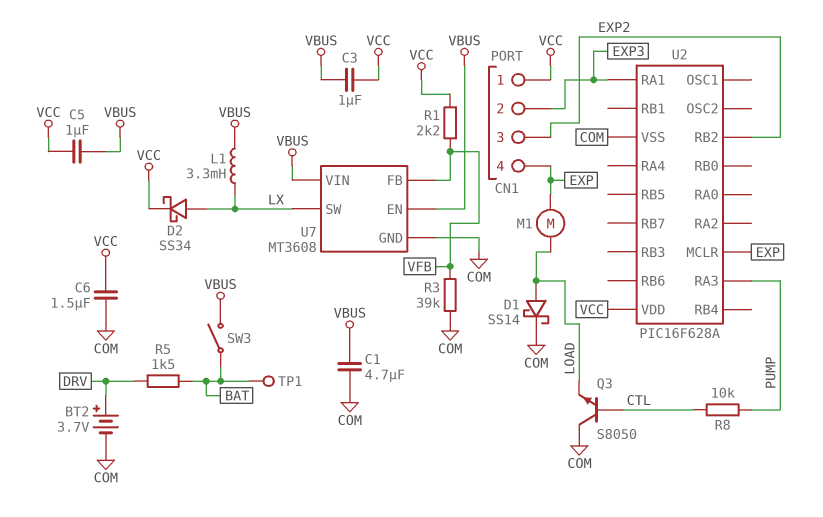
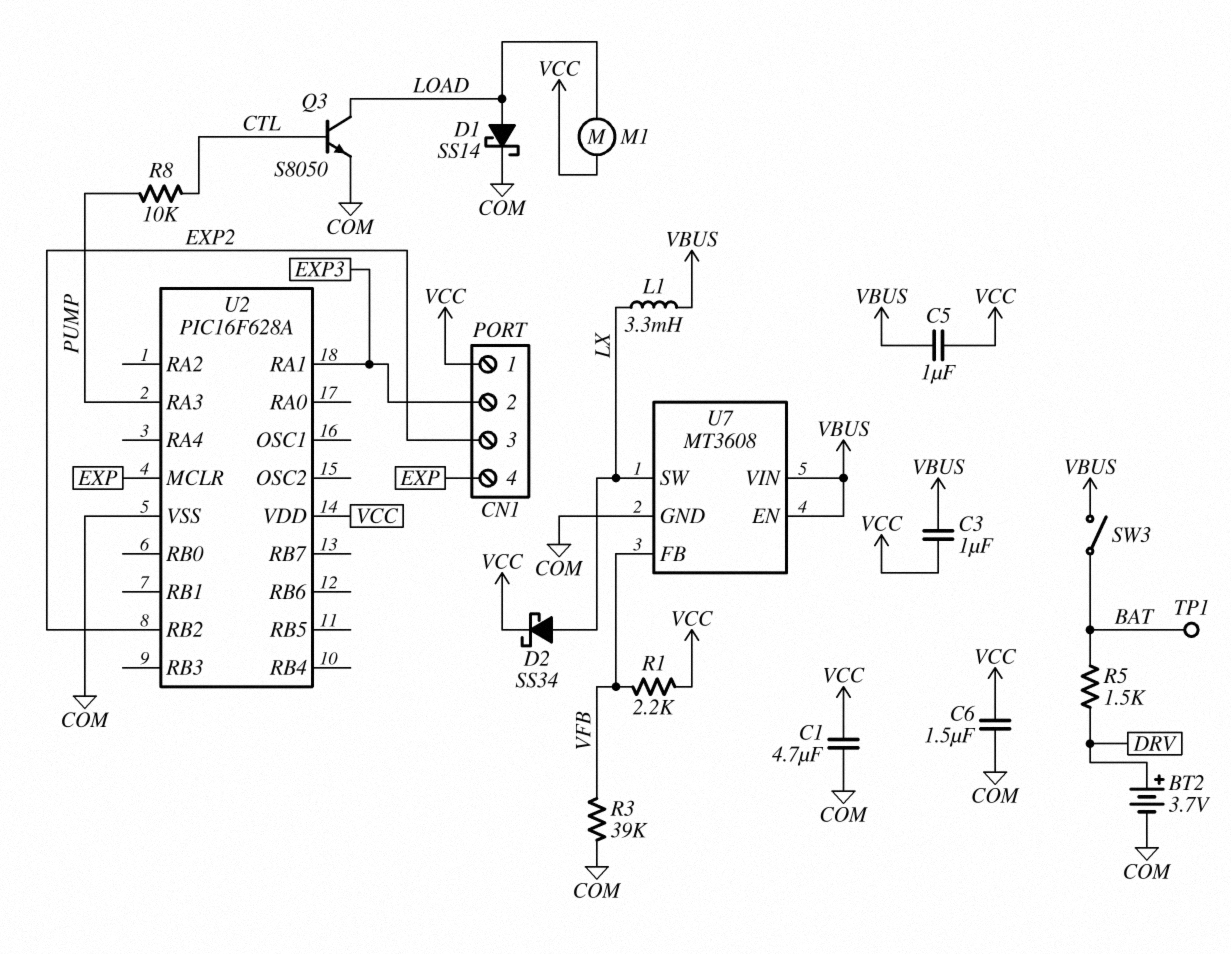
C1: 4.7uF (COM, VBUS) -> 4.7uF (COM, VCC)
M1: motor (EXP, LOAD) -> motor (LOAD, VCC)
Q3: NPN S8050 (B CTL, C COM, E LOAD) -> NPN S8050 (B CTL, C LOAD, E COM)

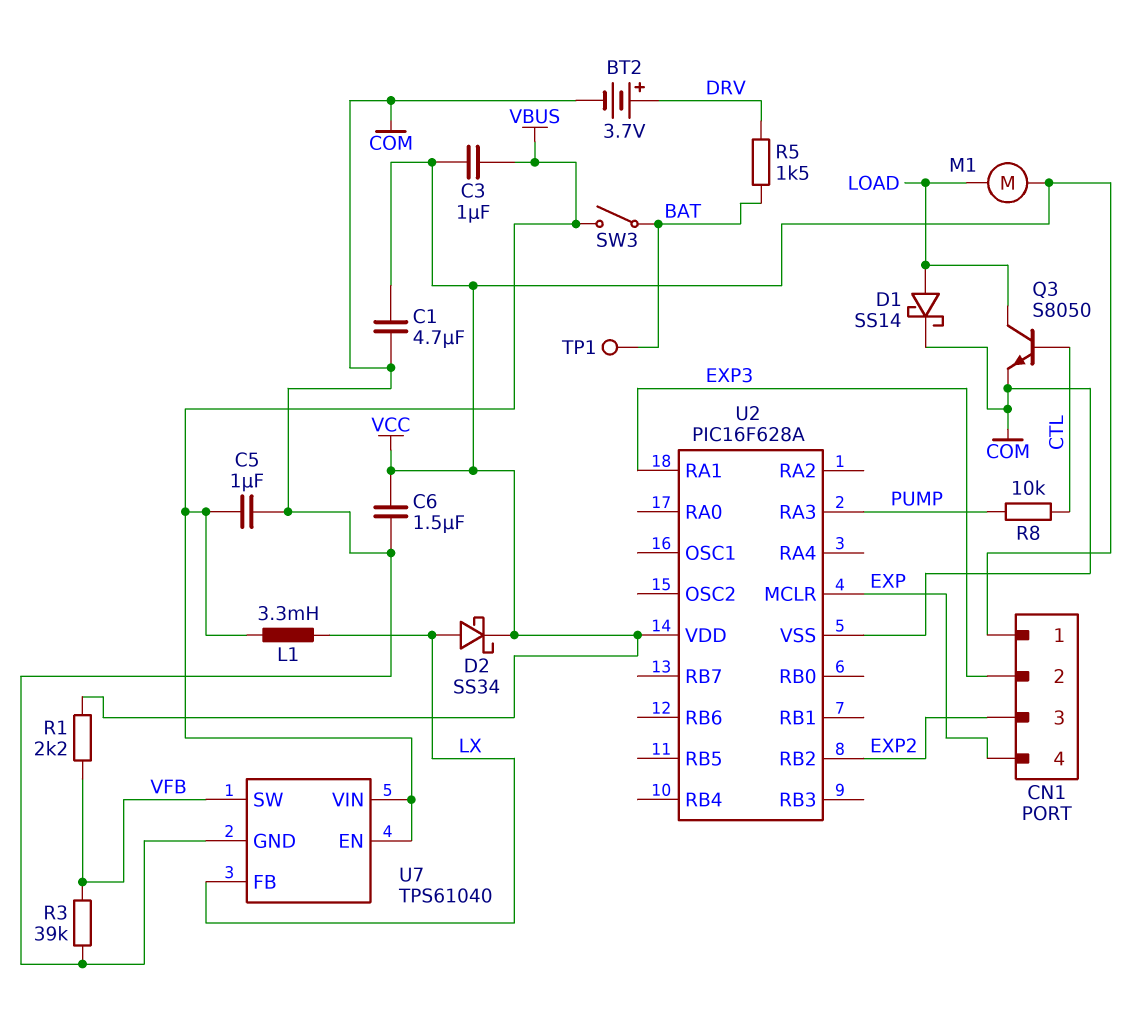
C5: 1uF (VBUS, VCC) -> 1uF (COM, VBUS)
U7: MT3608 -> TPS61040
U7 pin FB: VFB -> LX
U7 pin SW: LX -> VFB

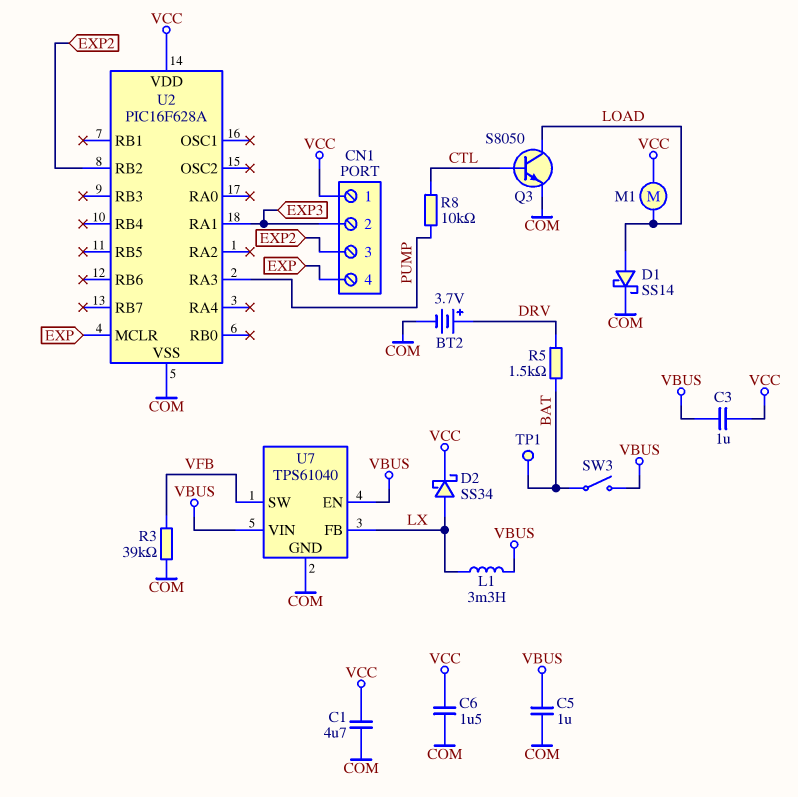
R1: 2.2k (VCC, VFB) -> none

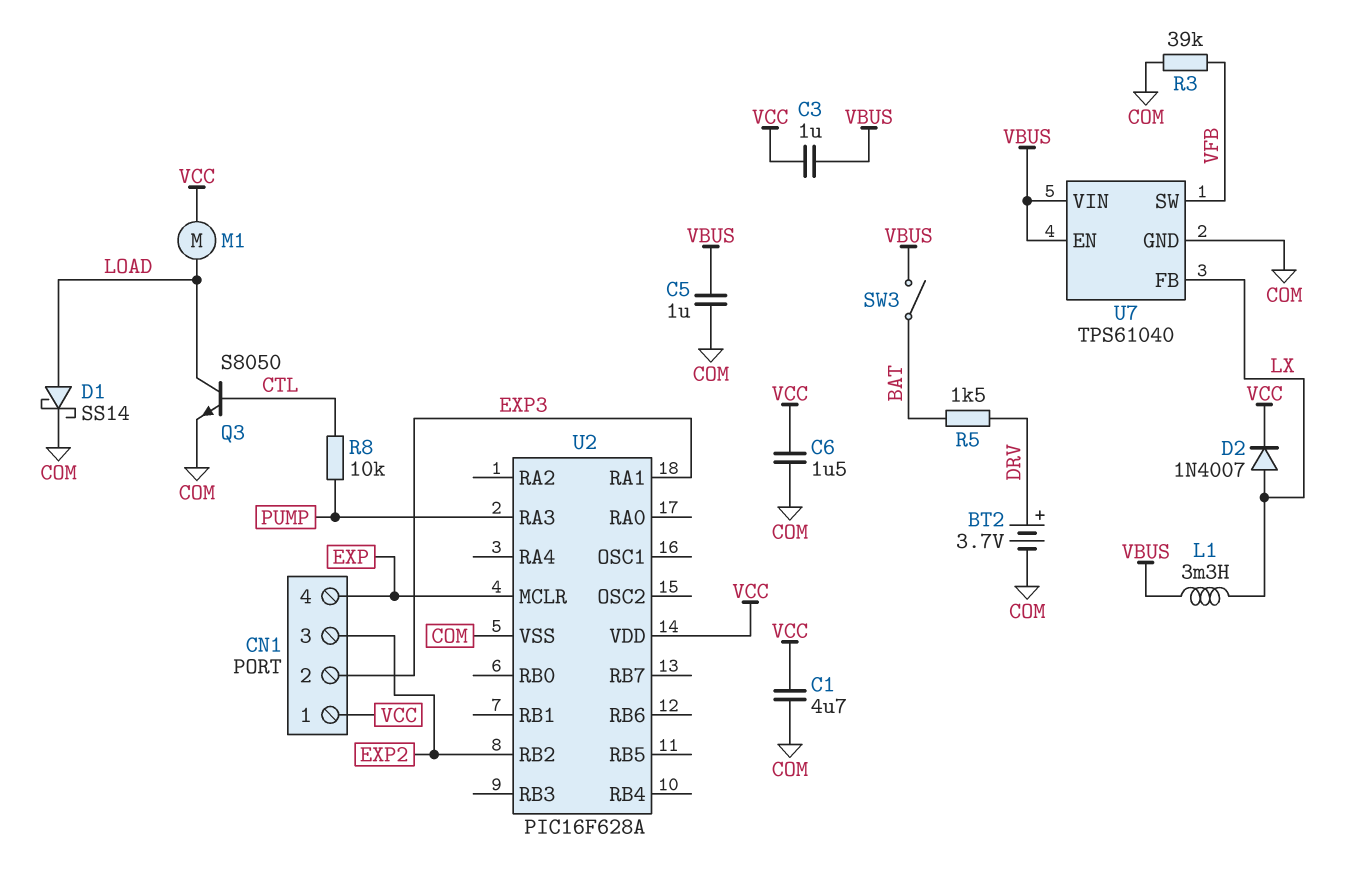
D2: schottky SS34 (A LX, K VCC) -> diode 1N4007 (A LX, K VCC)
TP1: test point (BAT) -> none

